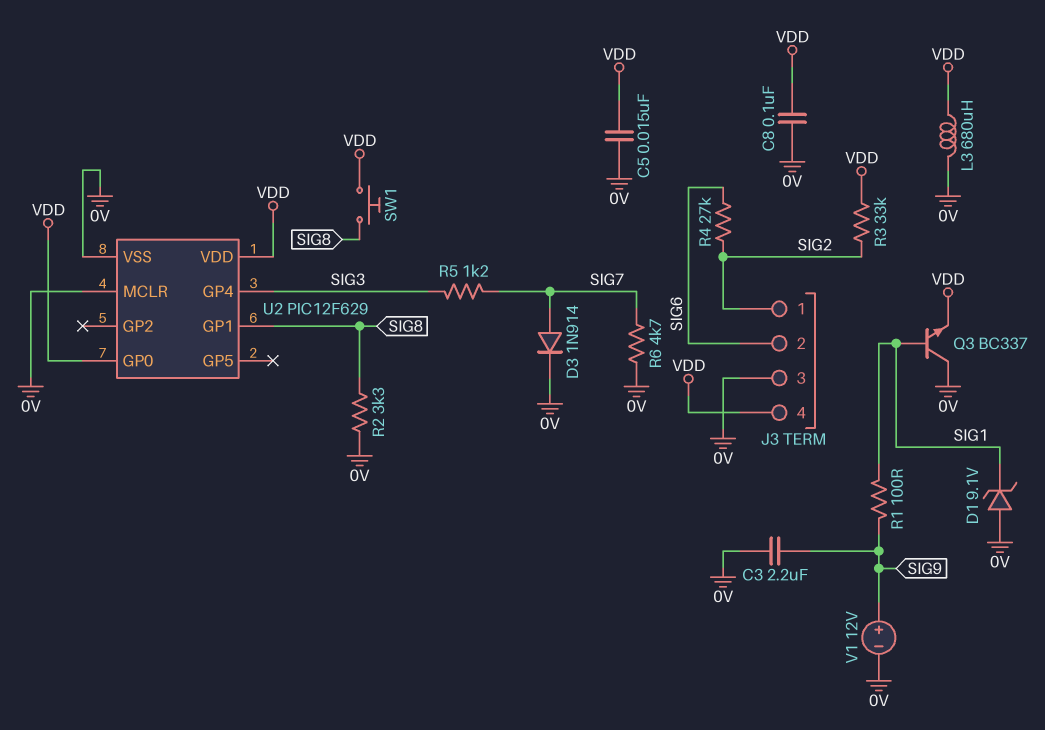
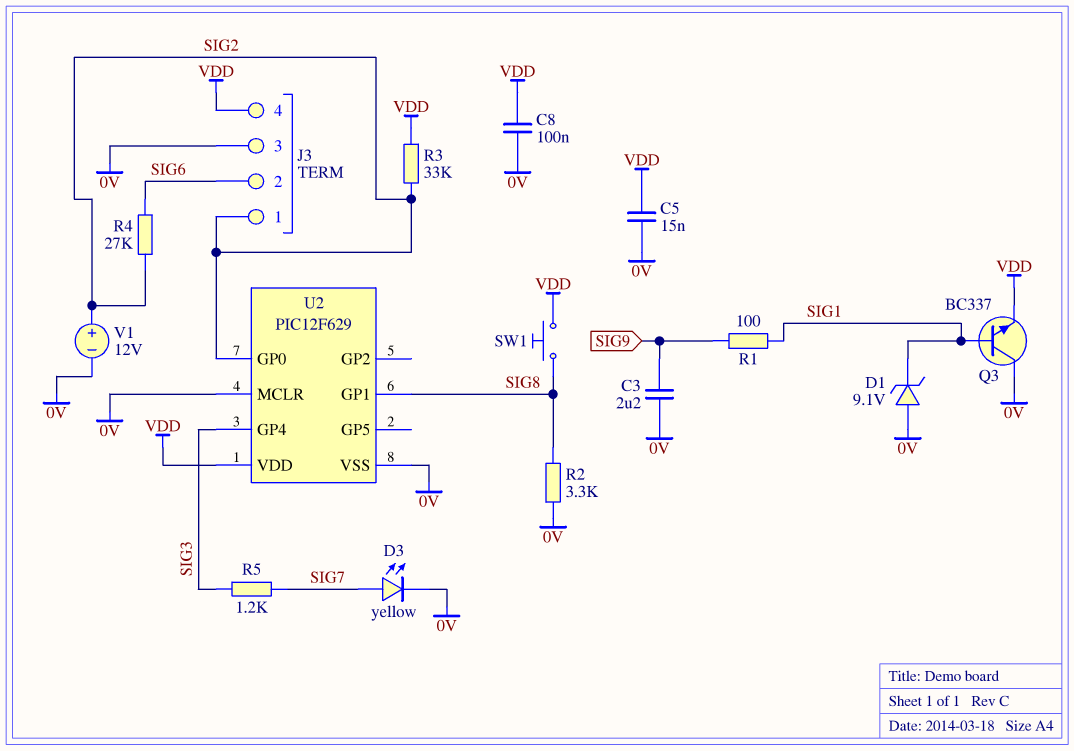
D3: diode 1N914 (A SIG7, K 0V) -> LED yellow (A SIG7, K 0V)
L3: 680uH (0V, VDD) -> none
R6: 4.7k (0V, SIG7) -> none
U2 pin GP0: VDD -> SIG2
V1: 12V (plus SIG9, minus 0V) -> 12V (plus SIG2, minus 0V)

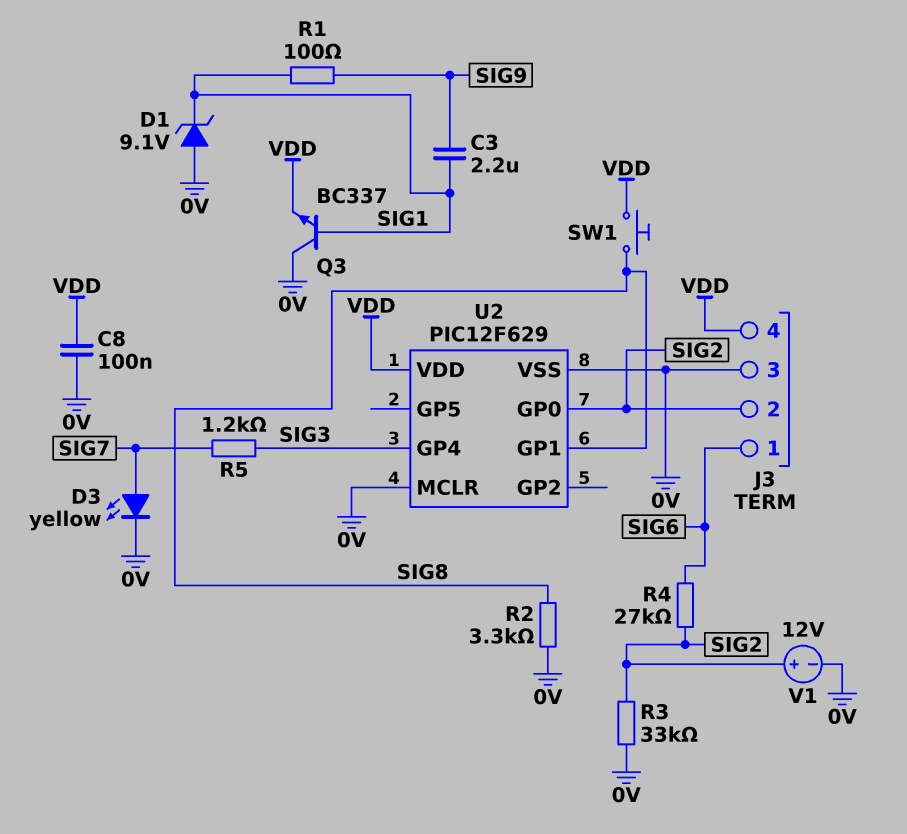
C3: 2.2uF (0V, SIG9) -> 2.2uF (SIG1, SIG9)
C5: 15nF (0V, VDD) -> none
J3 pin 1: SIG2 -> SIG6
J3 pin 2: SIG6 -> SIG2
R3: 33k (SIG2, VDD) -> 33k (0V, SIG2)

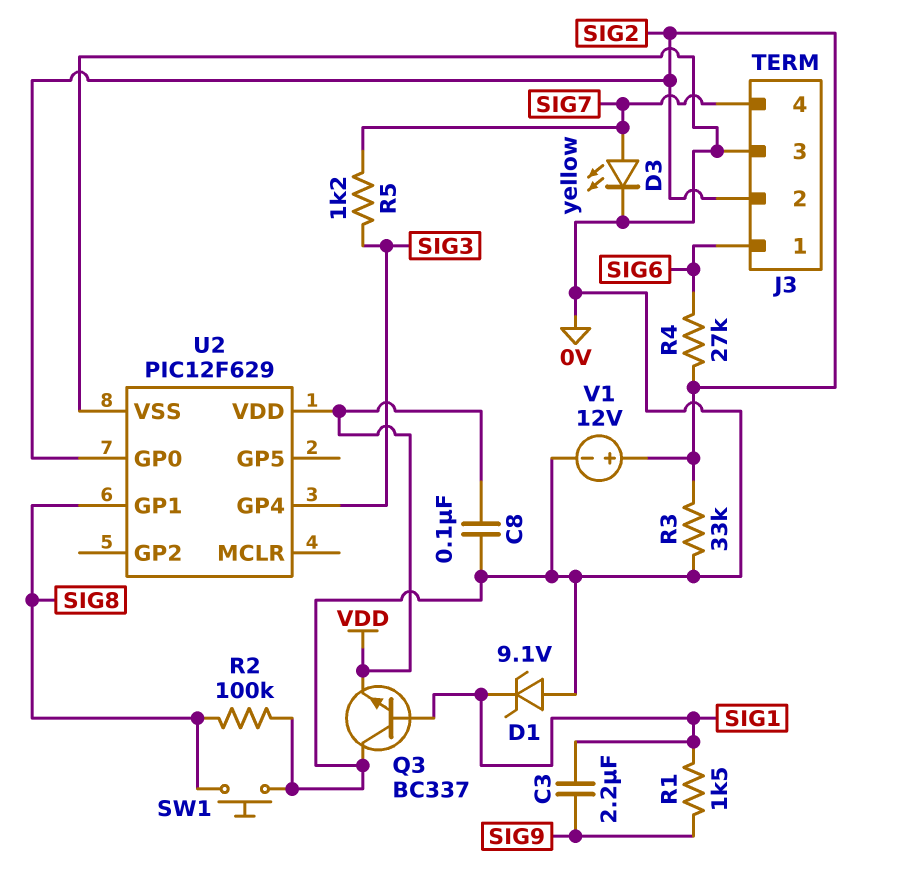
J3 pin 4: VDD -> SIG7
R1: 100 (SIG1, SIG9) -> 1.5k (SIG1, SIG9)
R2: 3.3k (0V, SIG8) -> 100k (0V, SIG8)
SW1: button (SIG8, VDD) -> button (0V, SIG8)
U2 pin MCLR: 0V -> none

